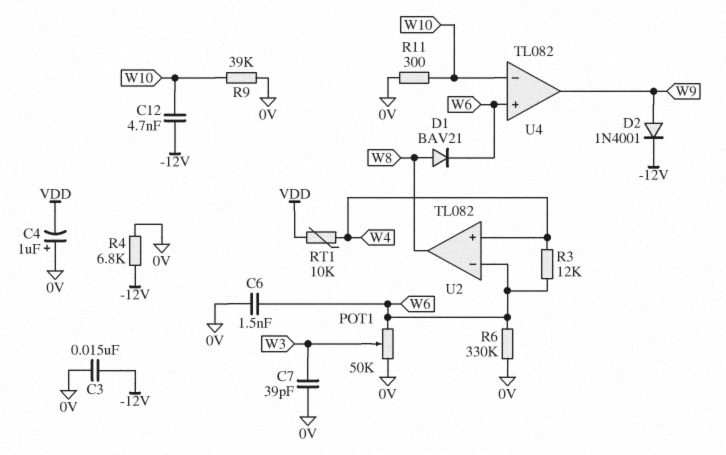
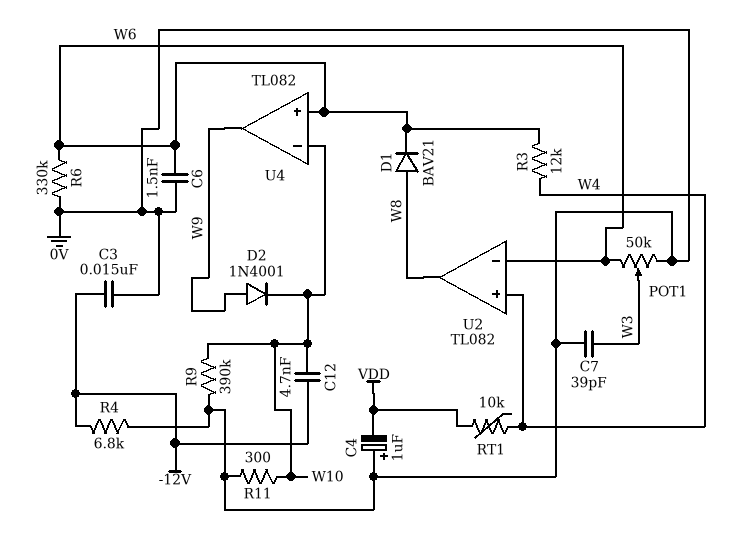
D2: diode 1N4001 (A W9, K -12V) -> diode 1N4001 (A W9, K W10)
R9: 39k (0V, W10) -> 390k (0V, W10)

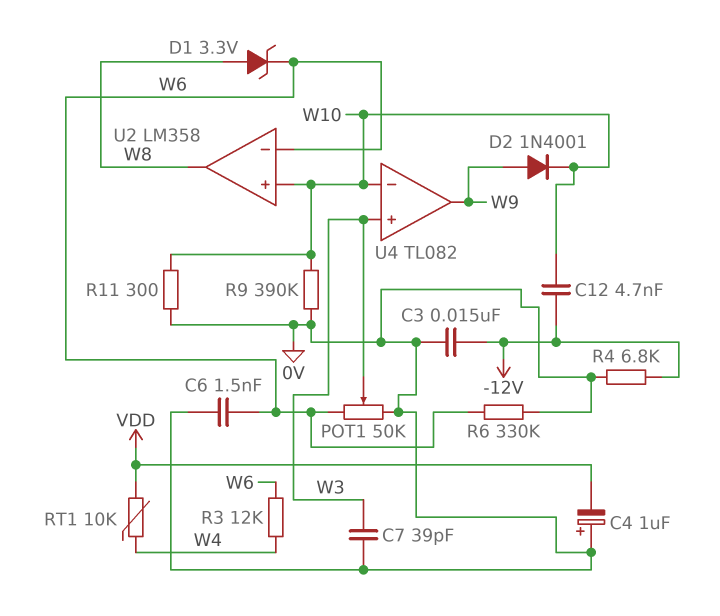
D1: diode BAV21 (A W8, K W6) -> zener 3.3V (A W8, K W6)
U2: TL082 -> LM358
U2 pin in+: W4 -> W10
U4 pin in+: W6 -> W3

